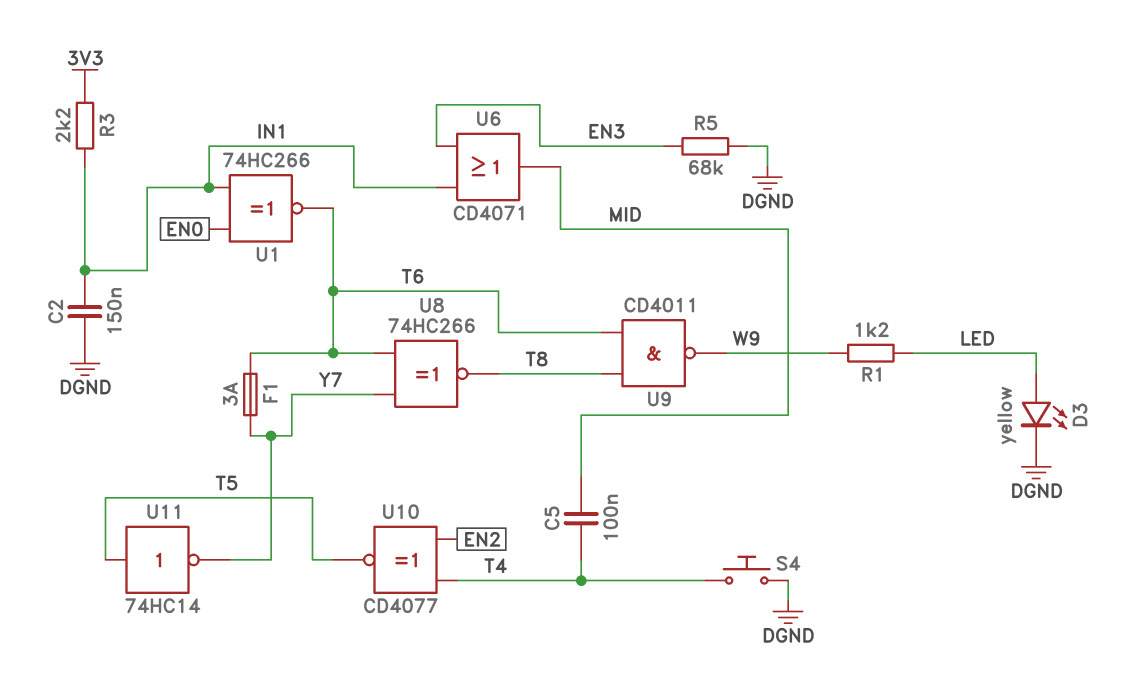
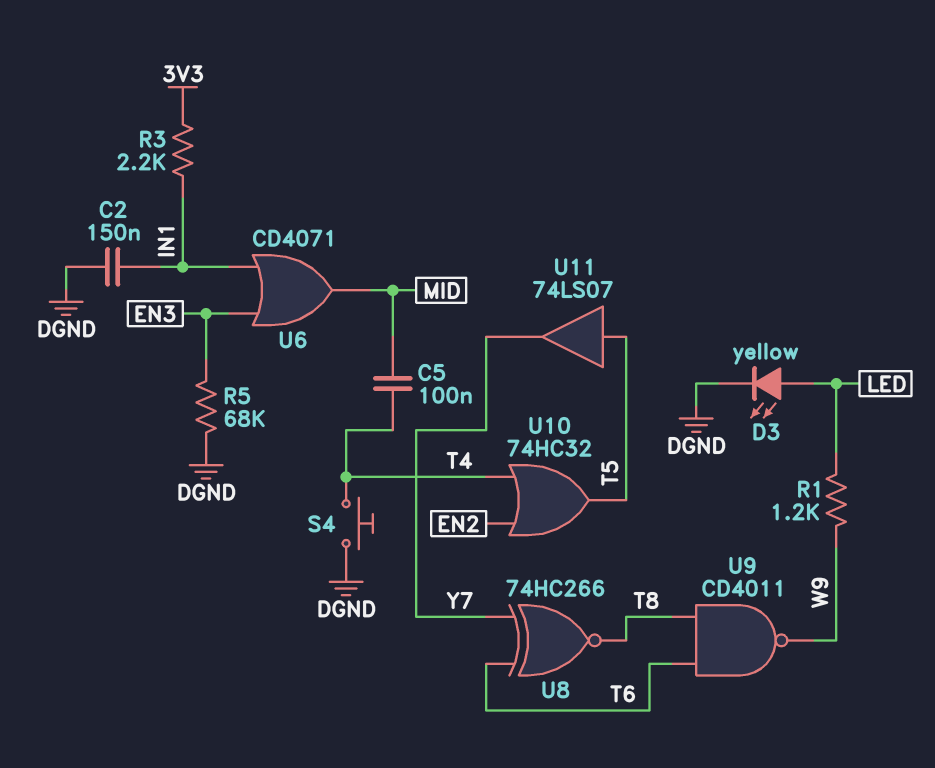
F1: 3A (T6, Y7) -> none
U1: XNOR 74HC266 (in EN0, in IN1, out T6) -> none
U10: XNOR CD4077 (in EN2, in T4, out T5) -> OR 74HC32 (in EN2, in T4, out T5)
U11: NOT 74HC14 (in T5, out Y7) -> buffer 74LS07 (in T5, out Y7)

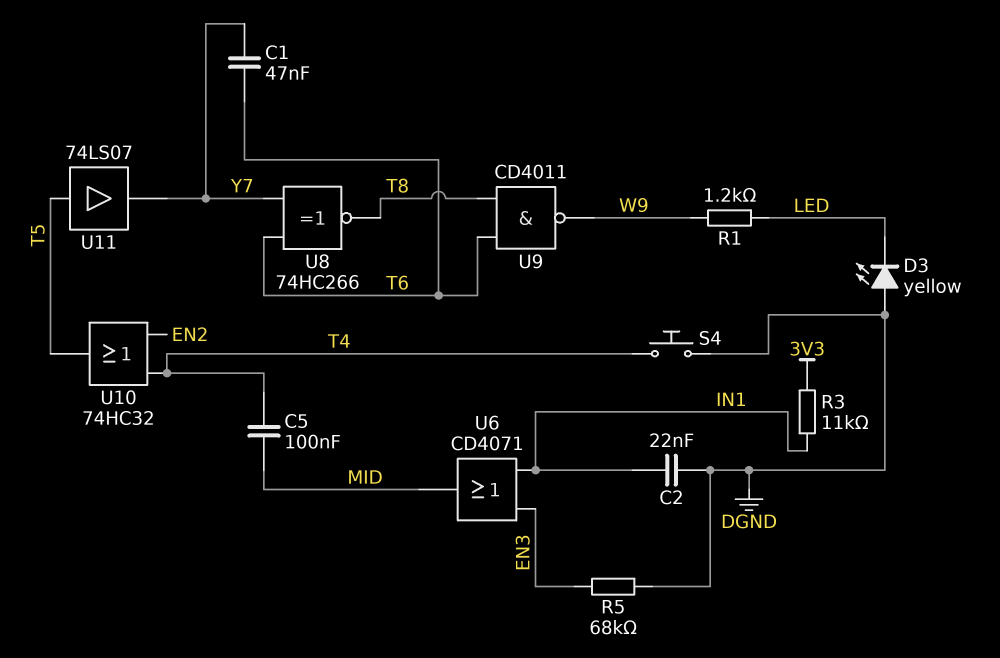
C1: none -> 47nF (T6, Y7)
C2: 150nF (DGND, IN1) -> 22nF (DGND, IN1)
D3: LED yellow (A LED, K DGND) -> LED yellow (A DGND, K LED)
R3: 2.2k (3V3, IN1) -> 11k (3V3, IN1)

